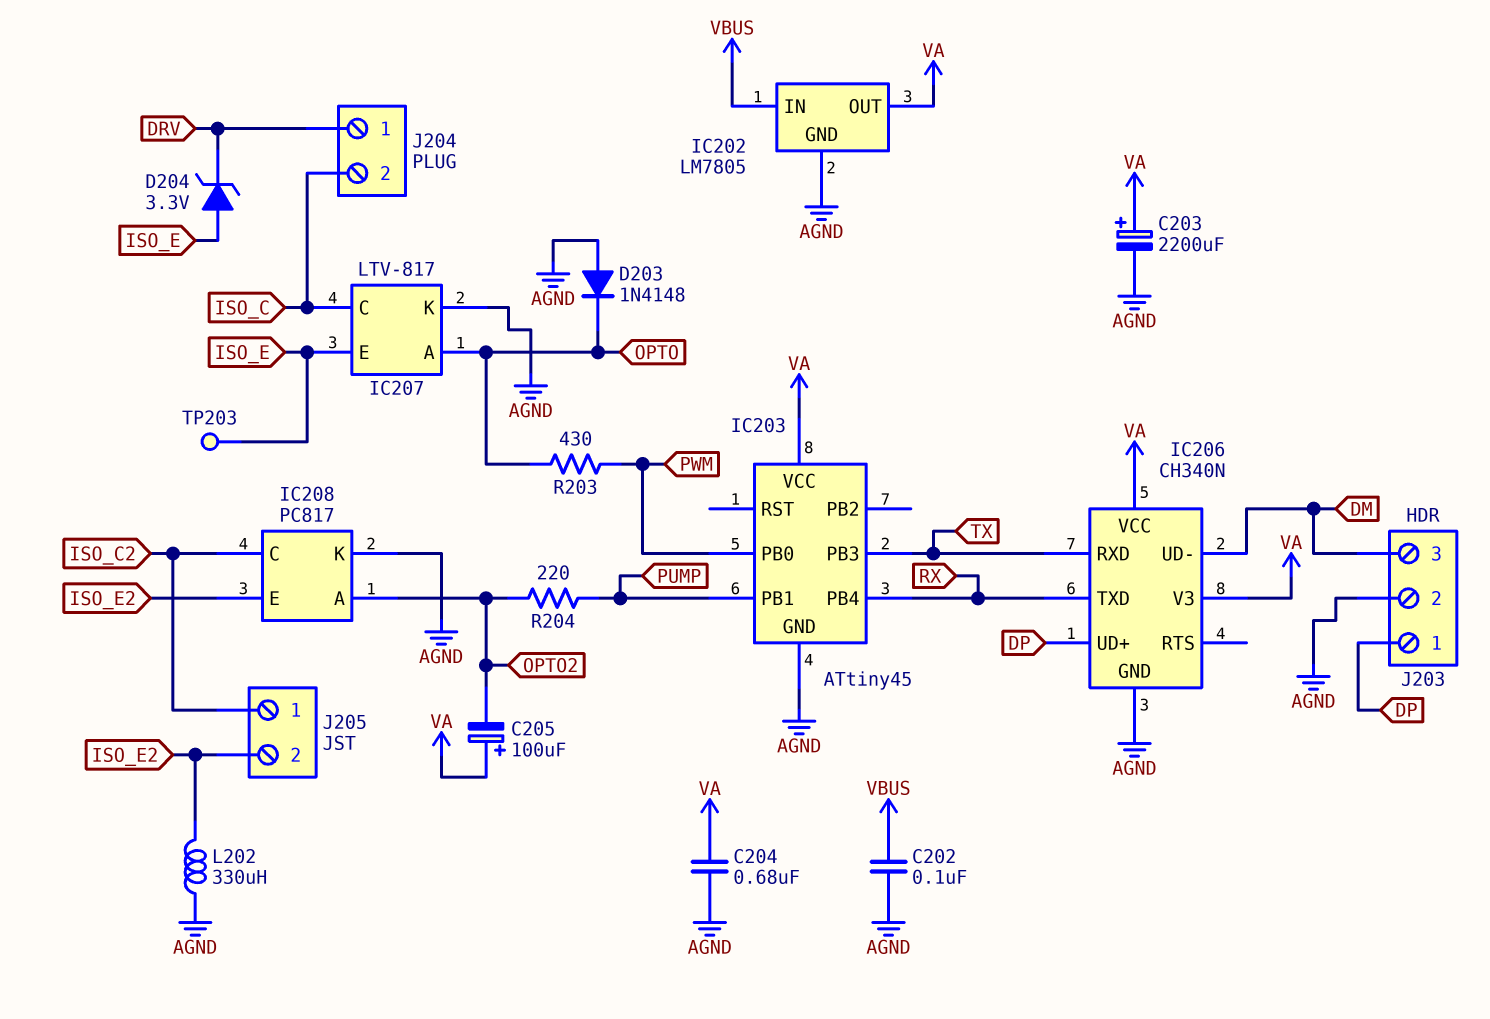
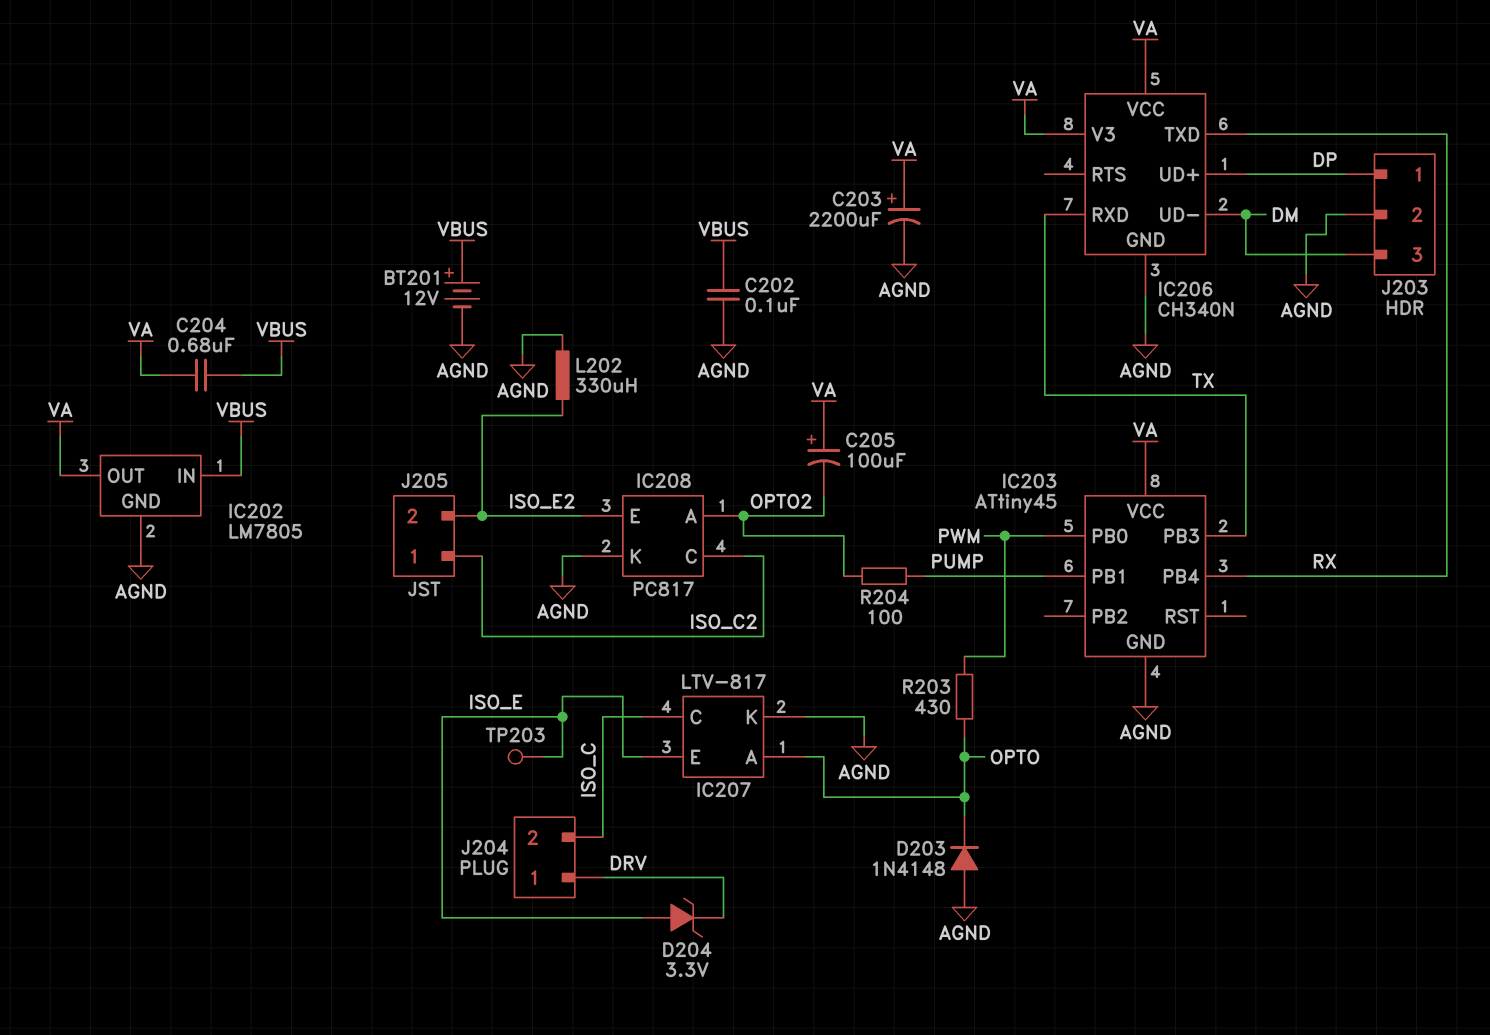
BT201: none -> 12V (plus VBUS, minus AGND)
C204: 680nF (AGND, VA) -> 680nF (VA, VBUS)
R204: 220 (OPTO2, PUMP) -> 100 (OPTO2, PUMP)

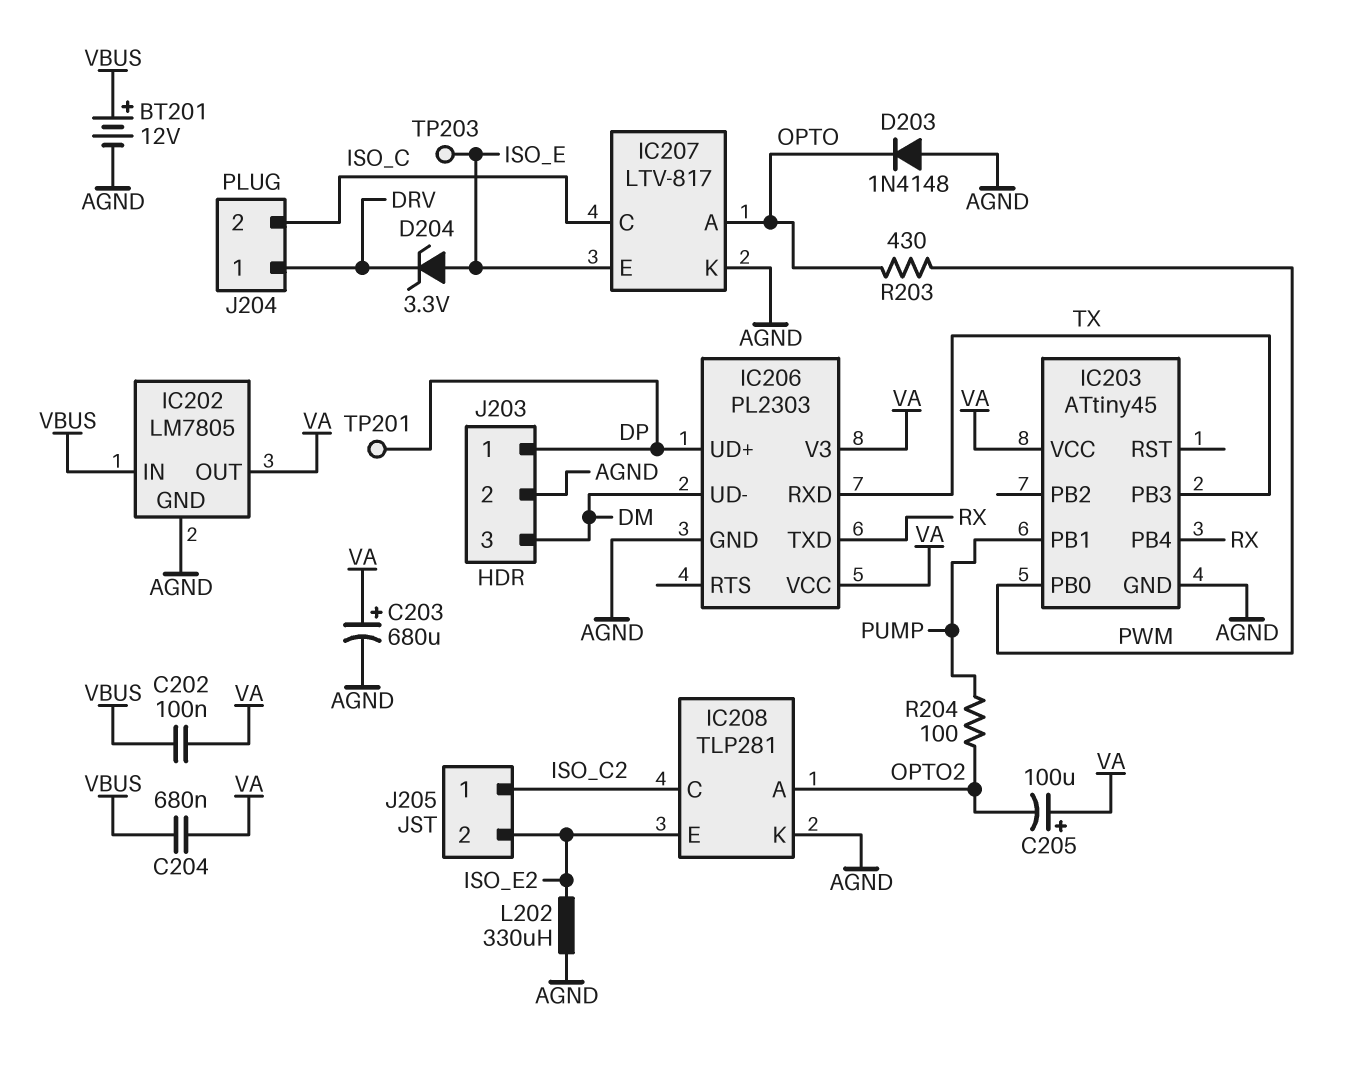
C202: 100nF (AGND, VBUS) -> 100nF (VA, VBUS)
C203: 2200uF (plus VA, minus AGND) -> 680uF (plus VA, minus AGND)
IC206: CH340N -> PL2303
IC208: PC817 -> TLP281
TP201: none -> test point (DP)

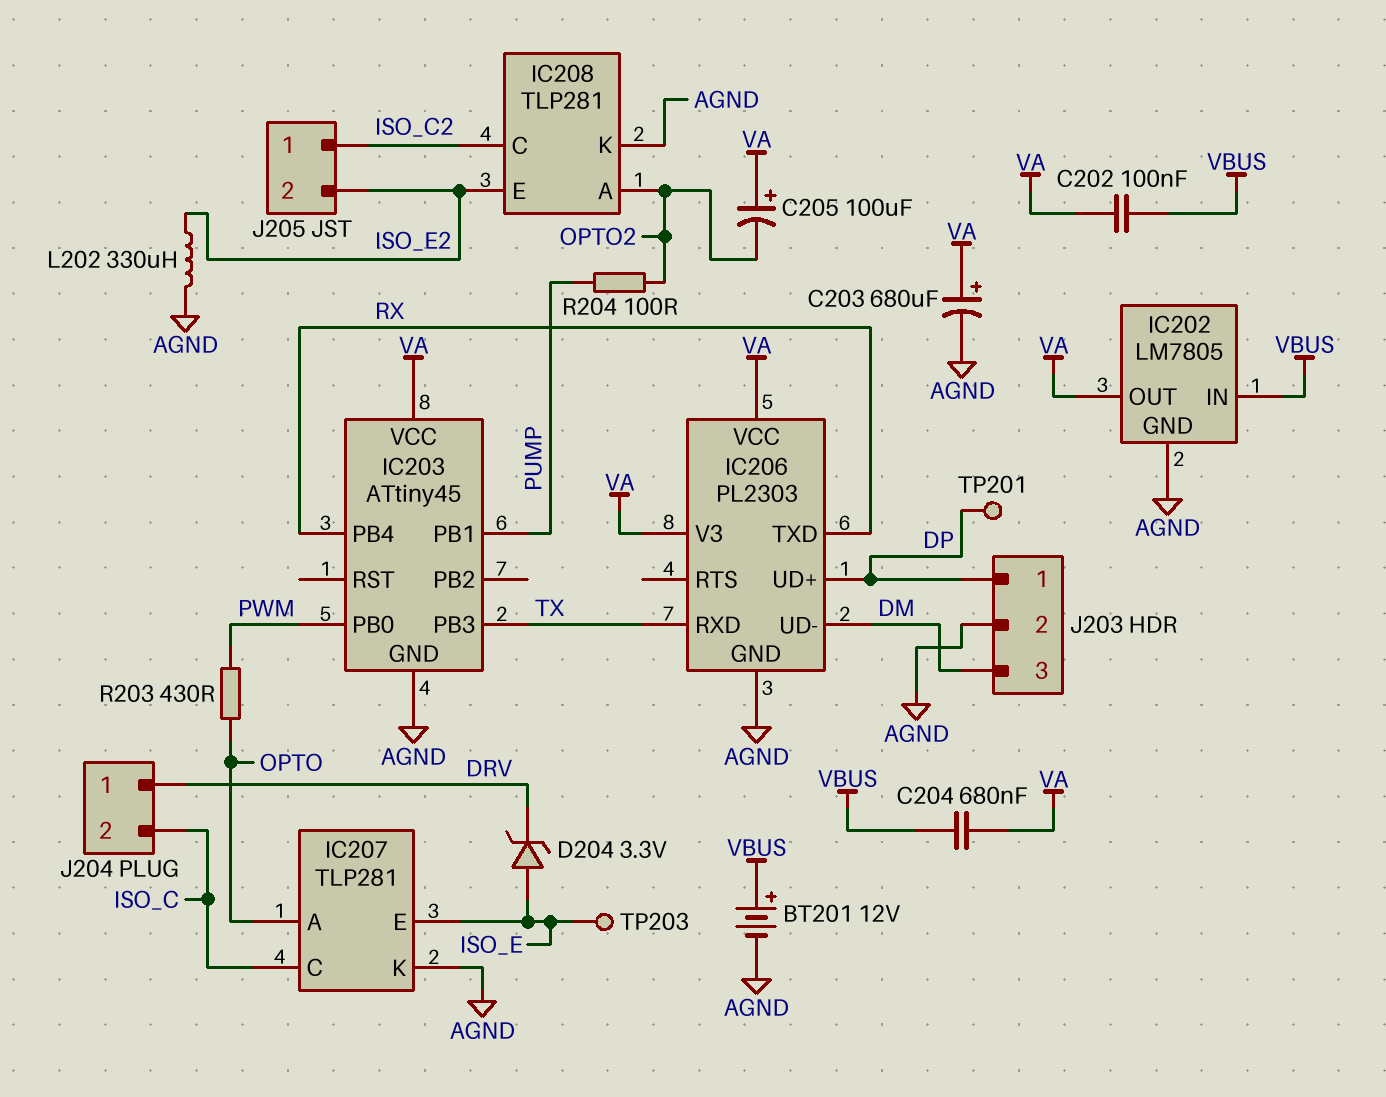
D203: diode 1N4148 (A AGND, K OPTO) -> none
IC207: LTV-817 -> TLP281

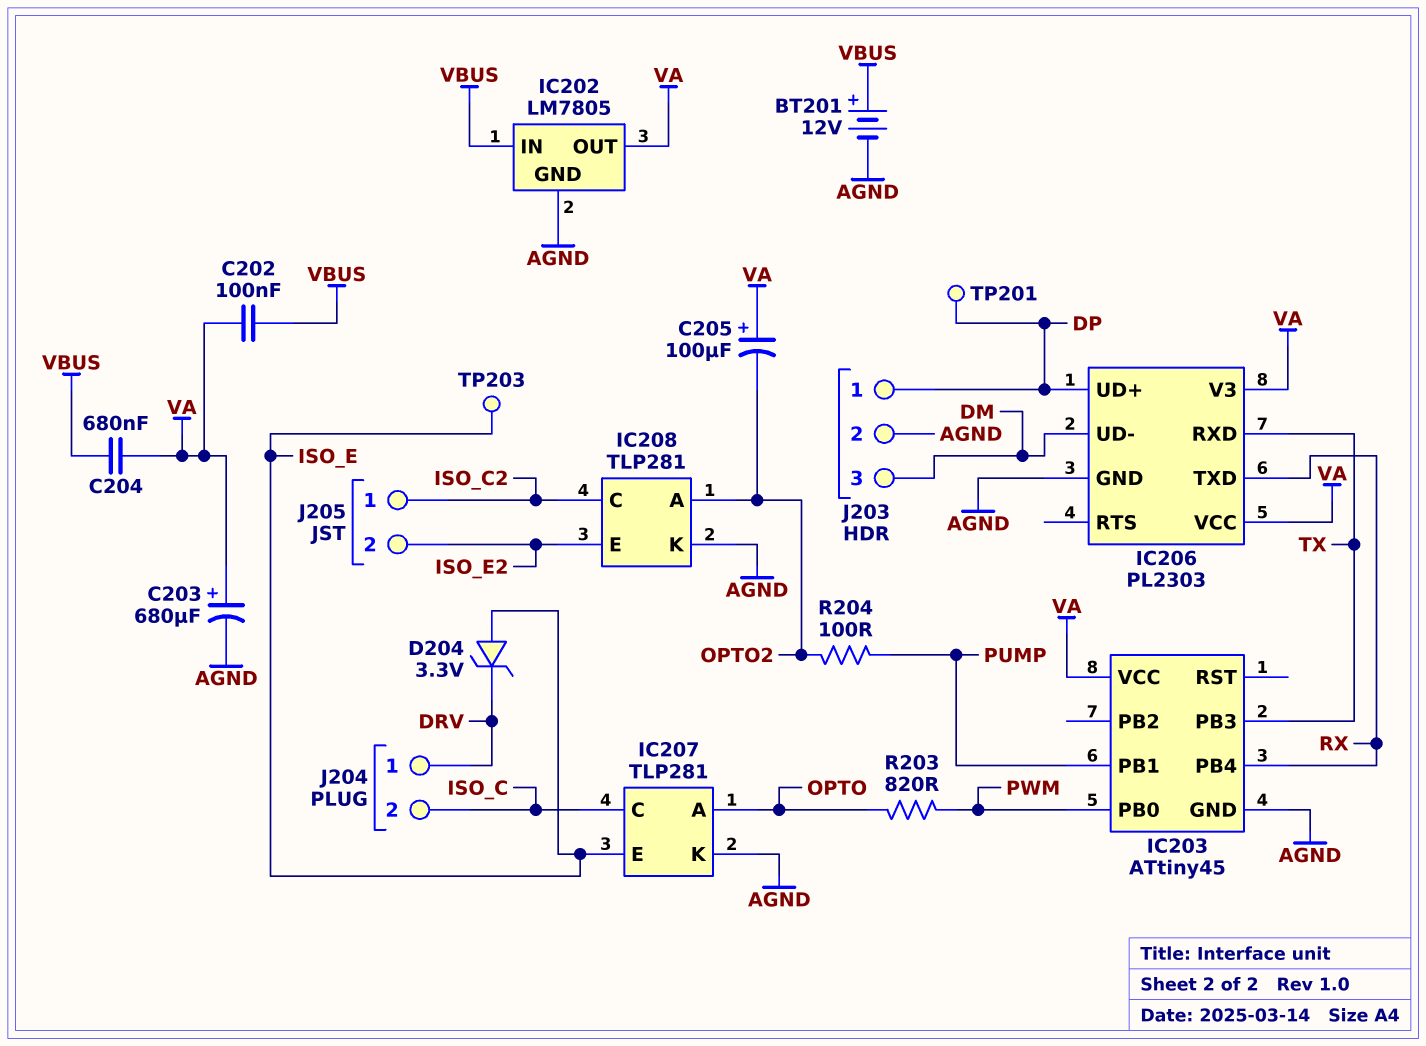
L202: 330uH (AGND, ISO_E2) -> none
R203: 430 (OPTO, PWM) -> 820 (OPTO, PWM)

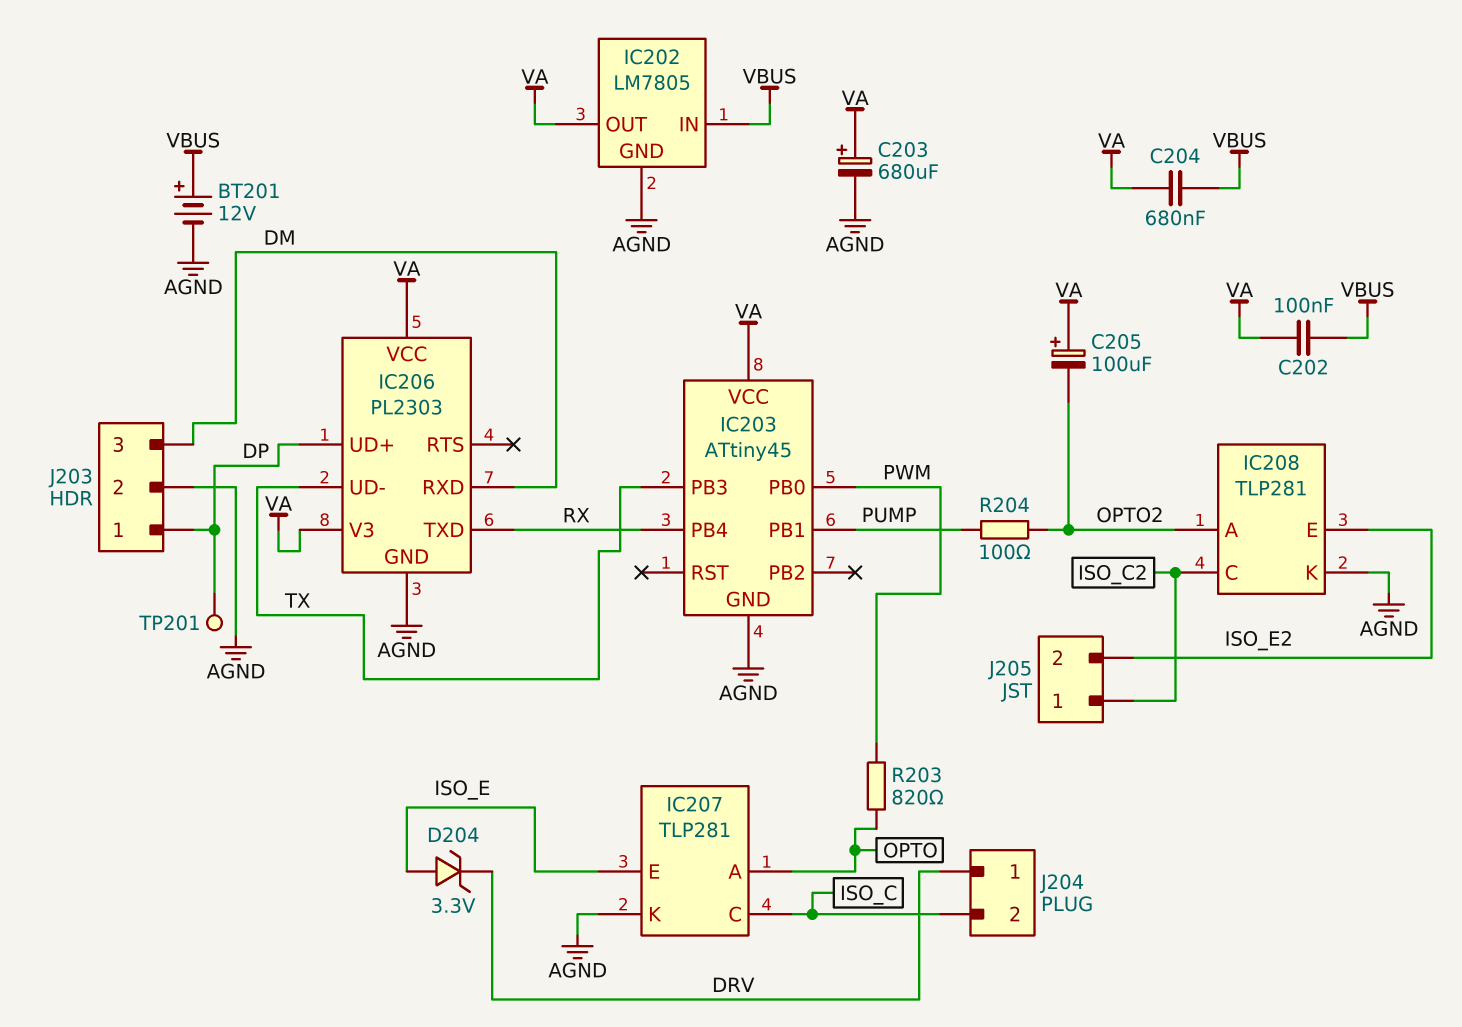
IC206 pin RXD: TX -> DM
IC206 pin UD-: DM -> TX
TP203: test point (ISO_E) -> none

